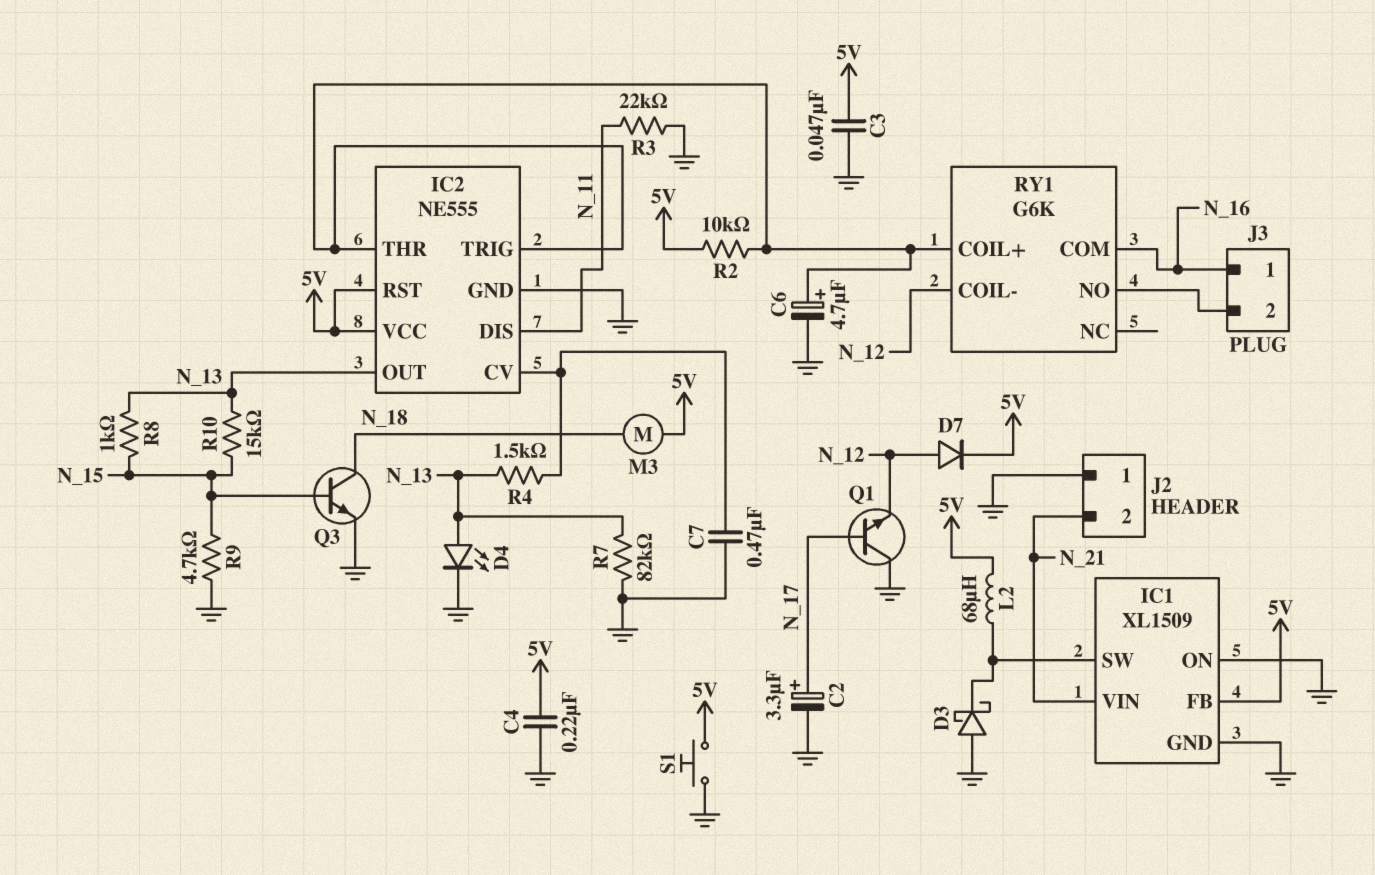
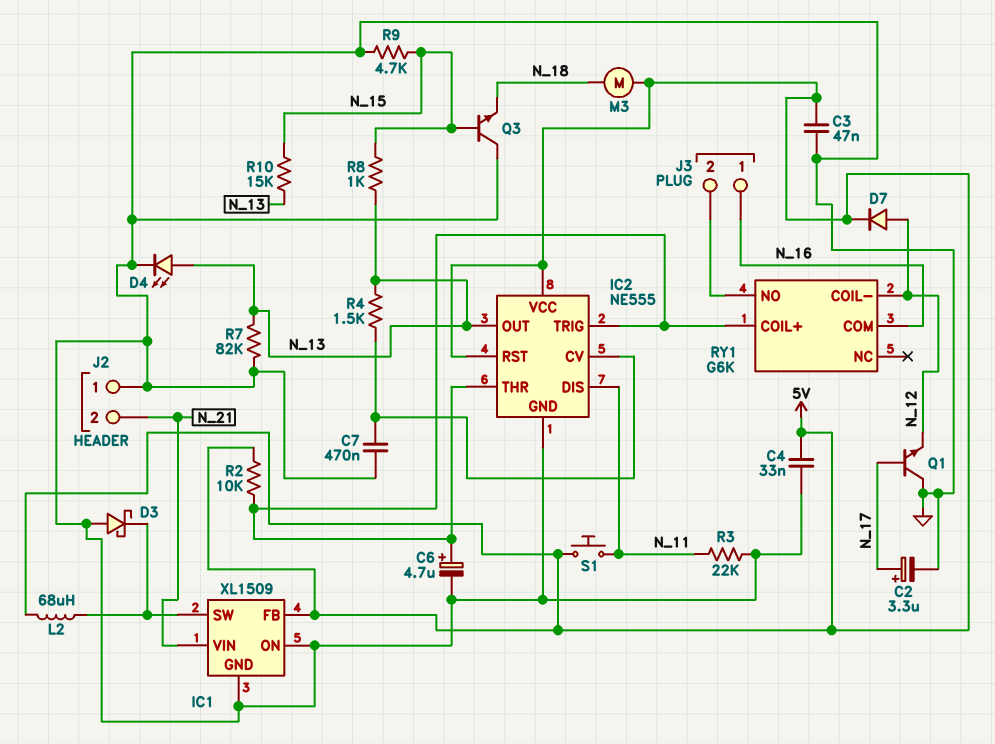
C4: 220nF (5V, GND) -> 33nF (5V, GND)
Q3: NPN (B N_15, C N_18, E GND) -> NPN (B N_15, C GND, E N_18)
S1: button (5V, GND) -> button (5V, N_11)

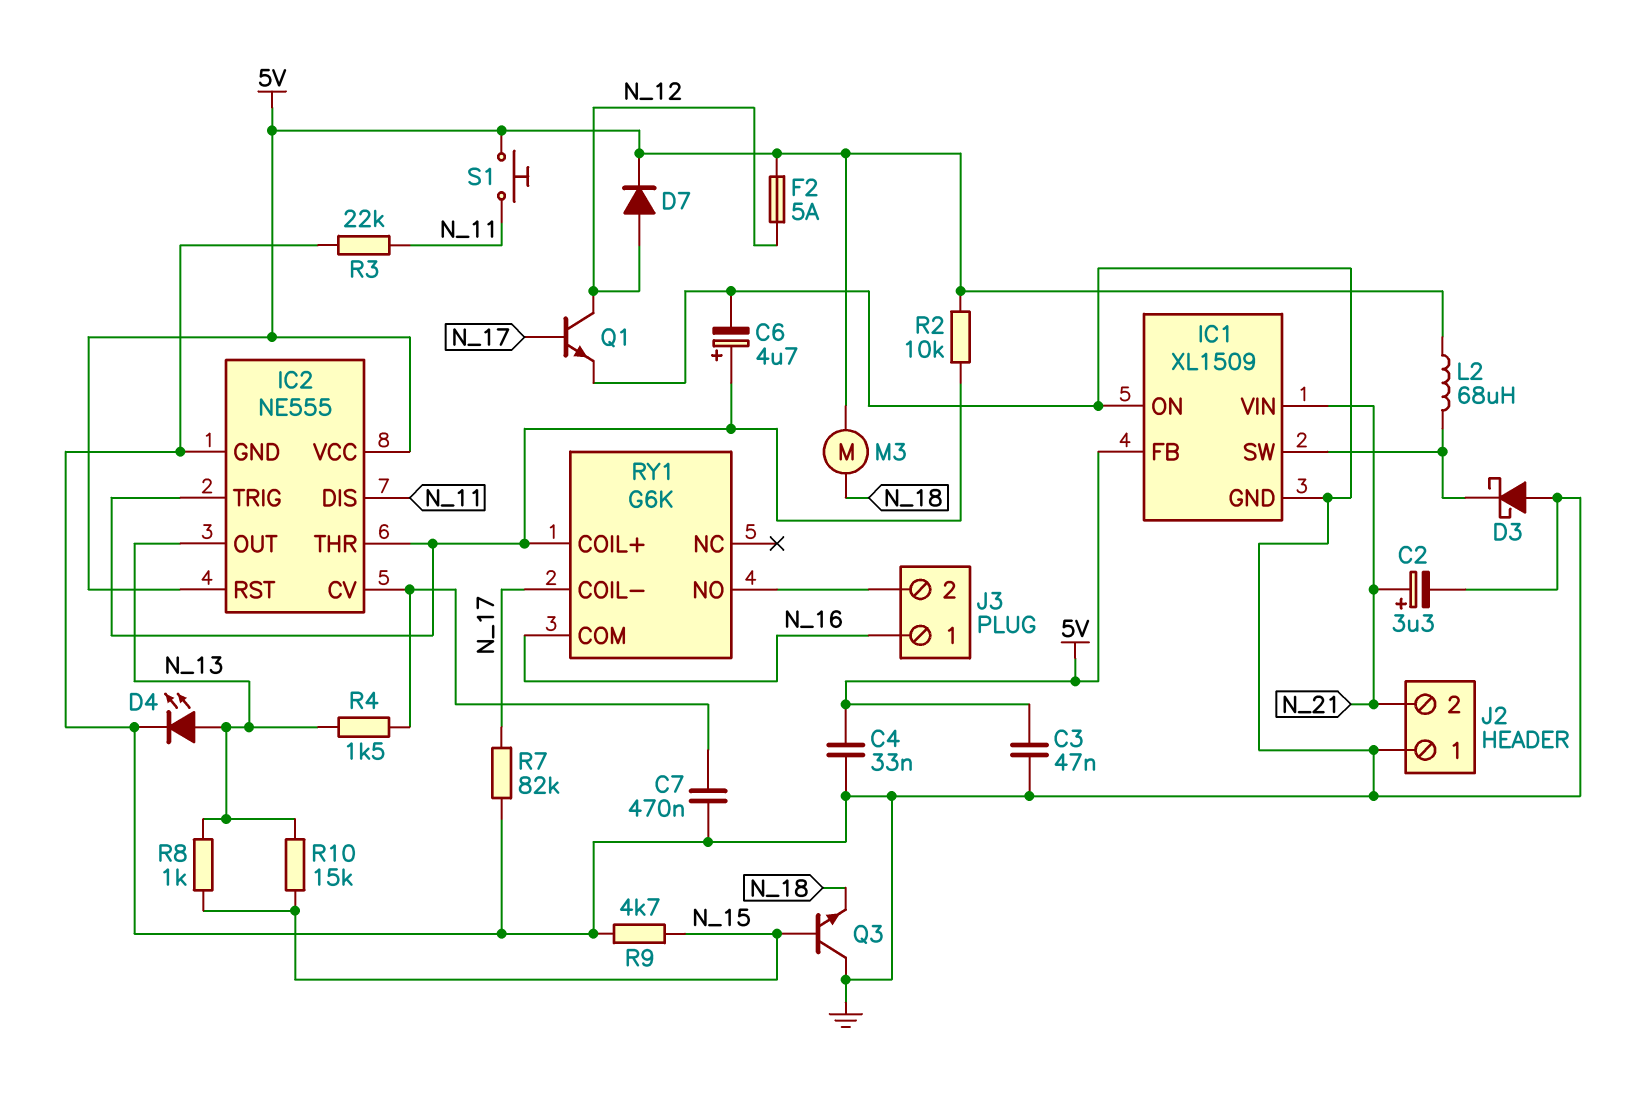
C2: 3.3uF (plus N_17, minus GND) -> 3.3uF (plus N_21, minus GND)
F2: none -> 5A (5V, N_12)
Q1: NPN (B N_17, C GND, E N_12) -> NPN (B N_17, C N_12, E GND)
R7: 82k (GND, N_13) -> 82k (GND, N_17)
RY1 pin COIL-: N_12 -> N_17

